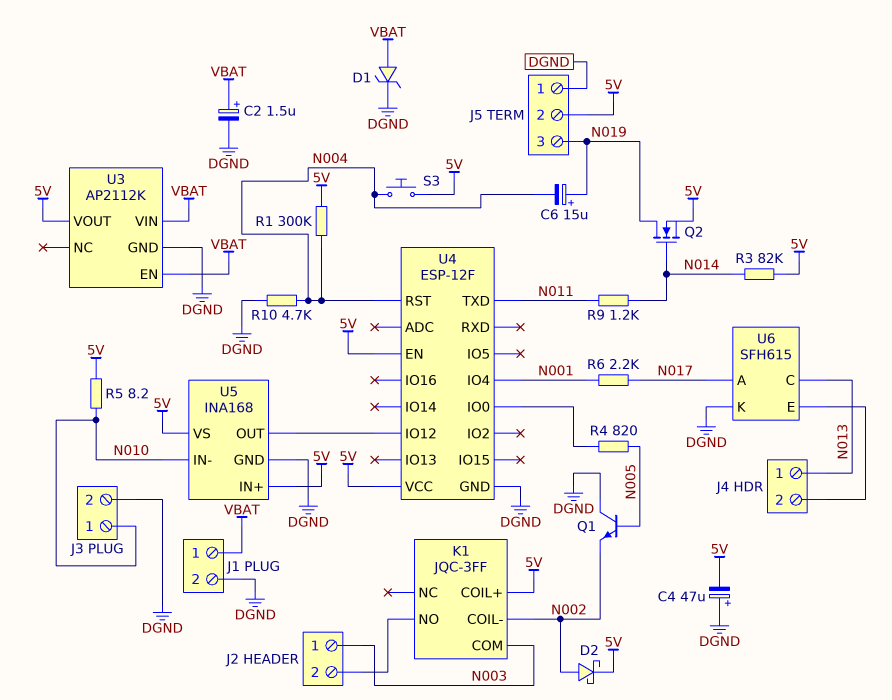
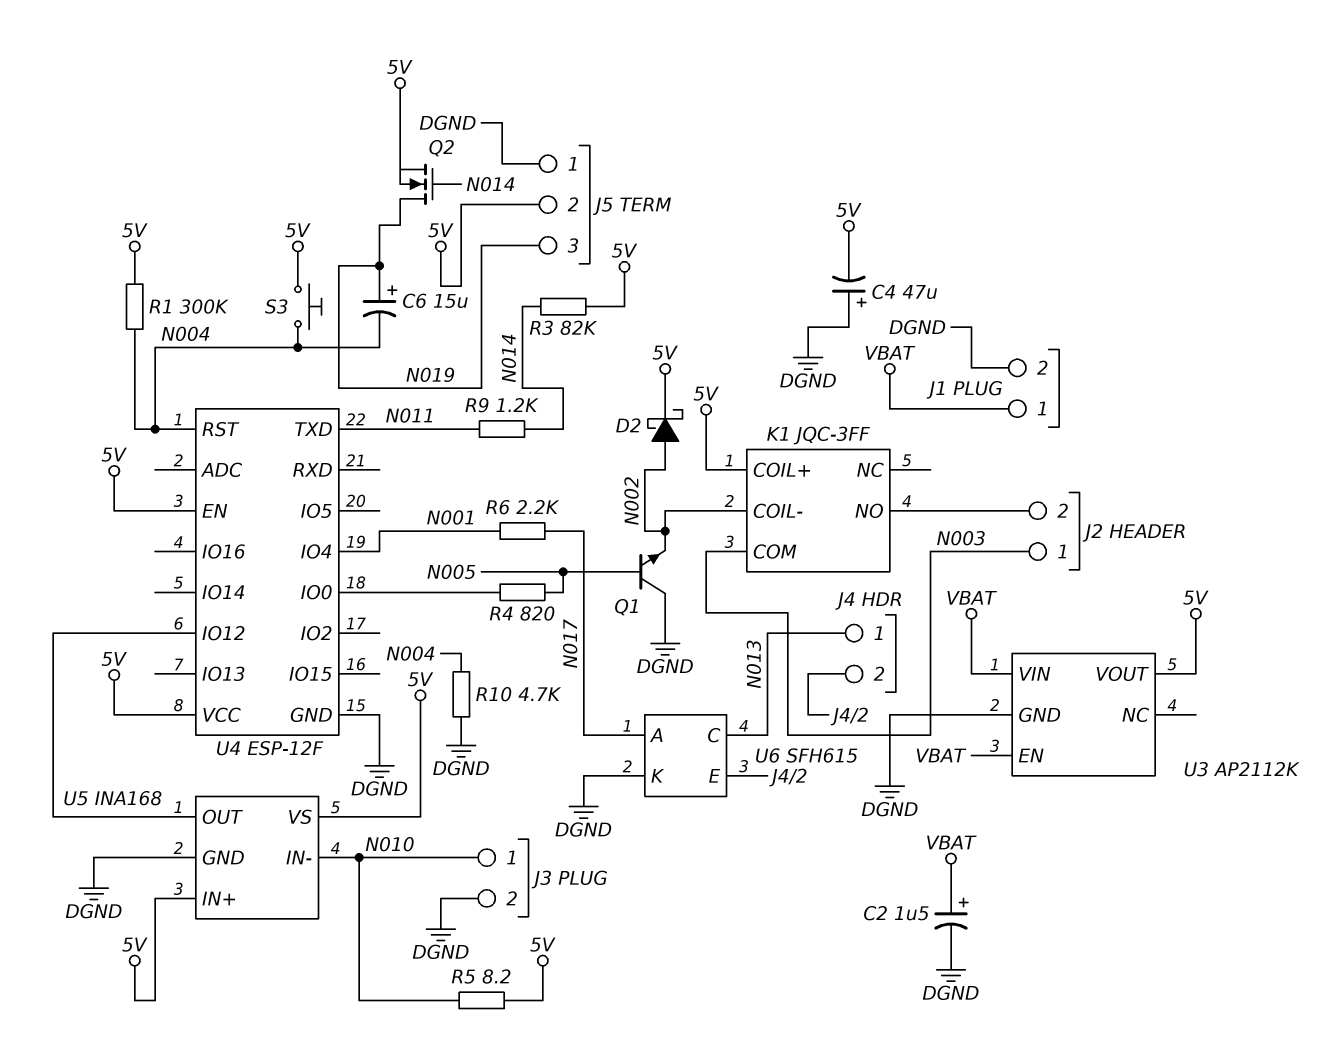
D1: zener (A VBAT, K DGND) -> none

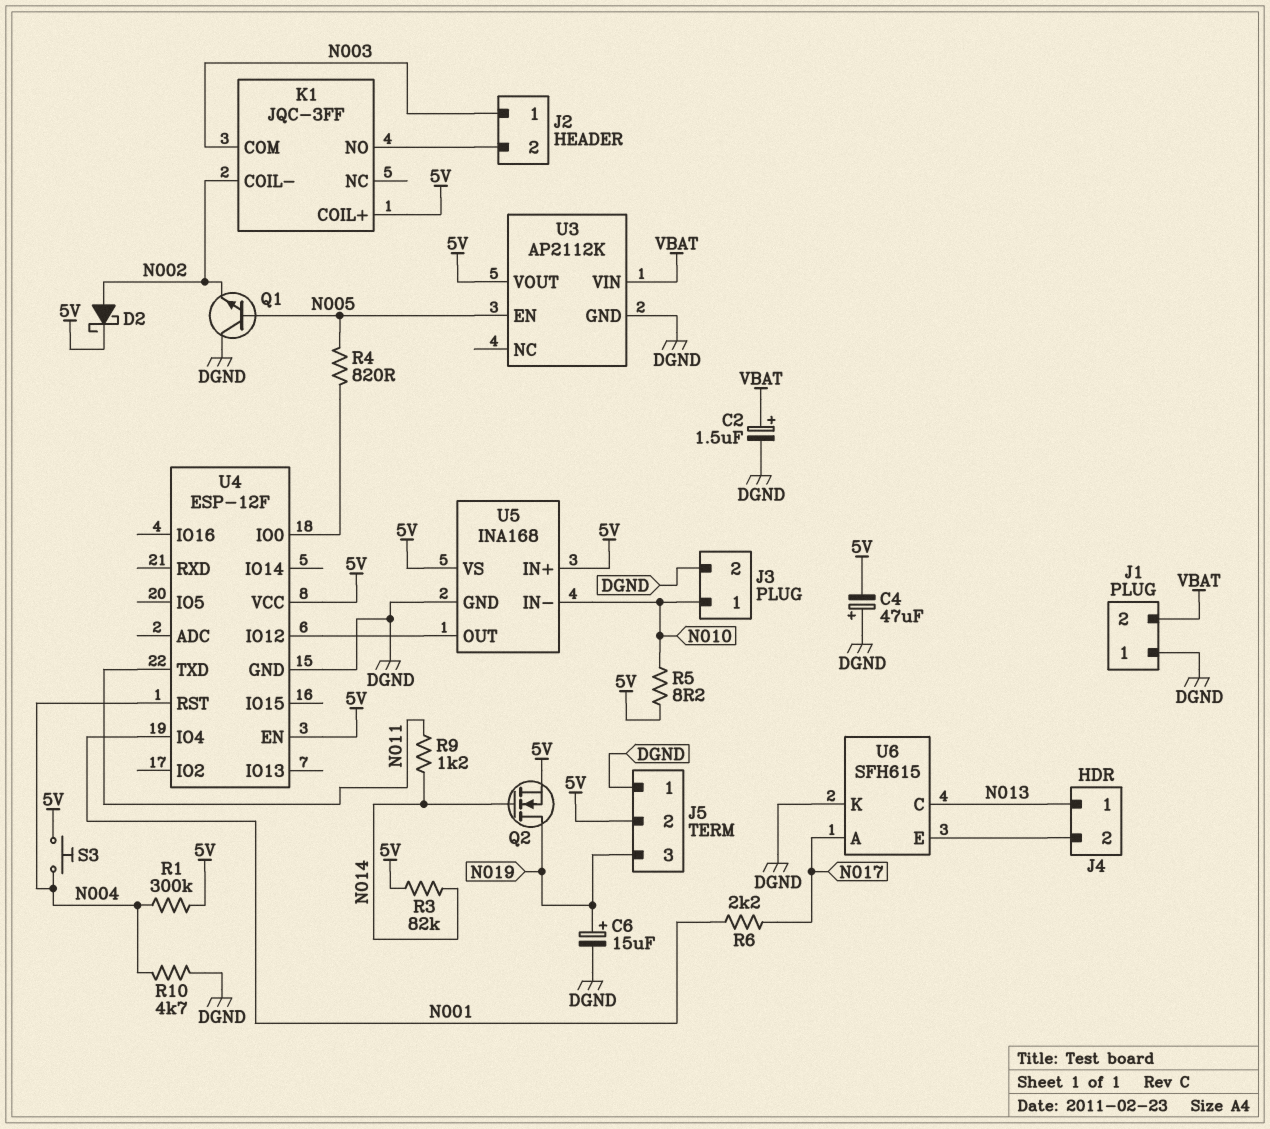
C6: 15uF (plus N019, minus N004) -> 15uF (plus N019, minus DGND)
J1 pin 1: VBAT -> DGND
J1 pin 2: DGND -> VBAT
U3 pin EN: VBAT -> N005

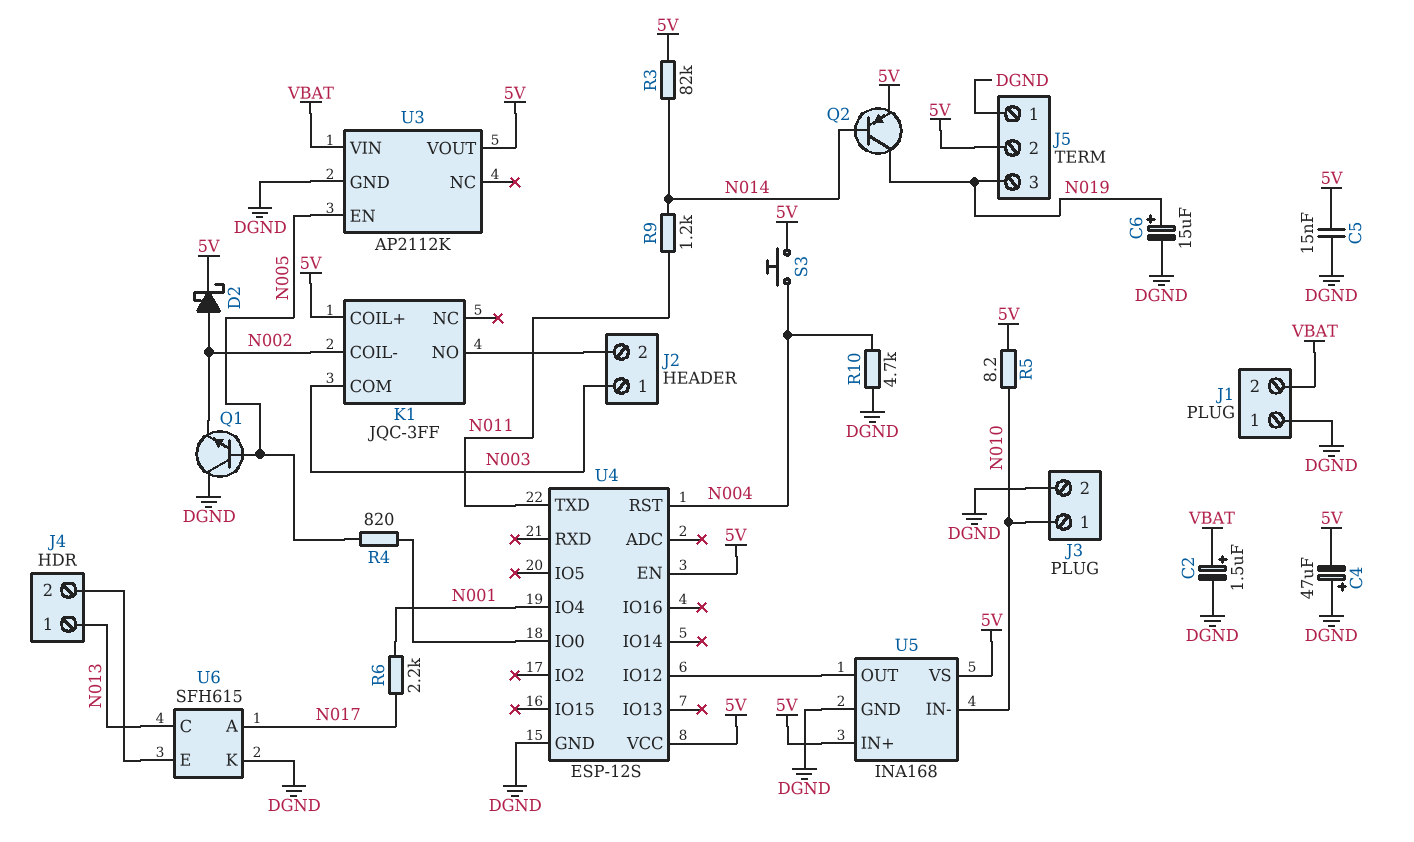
C5: none -> 15nF (5V, DGND)
Q2: NMOS (G N014, D N019, S 5V) -> PNP (B N014, C N019, E 5V)
R1: 300k (5V, N004) -> none
U4: ESP-12F -> ESP-12S

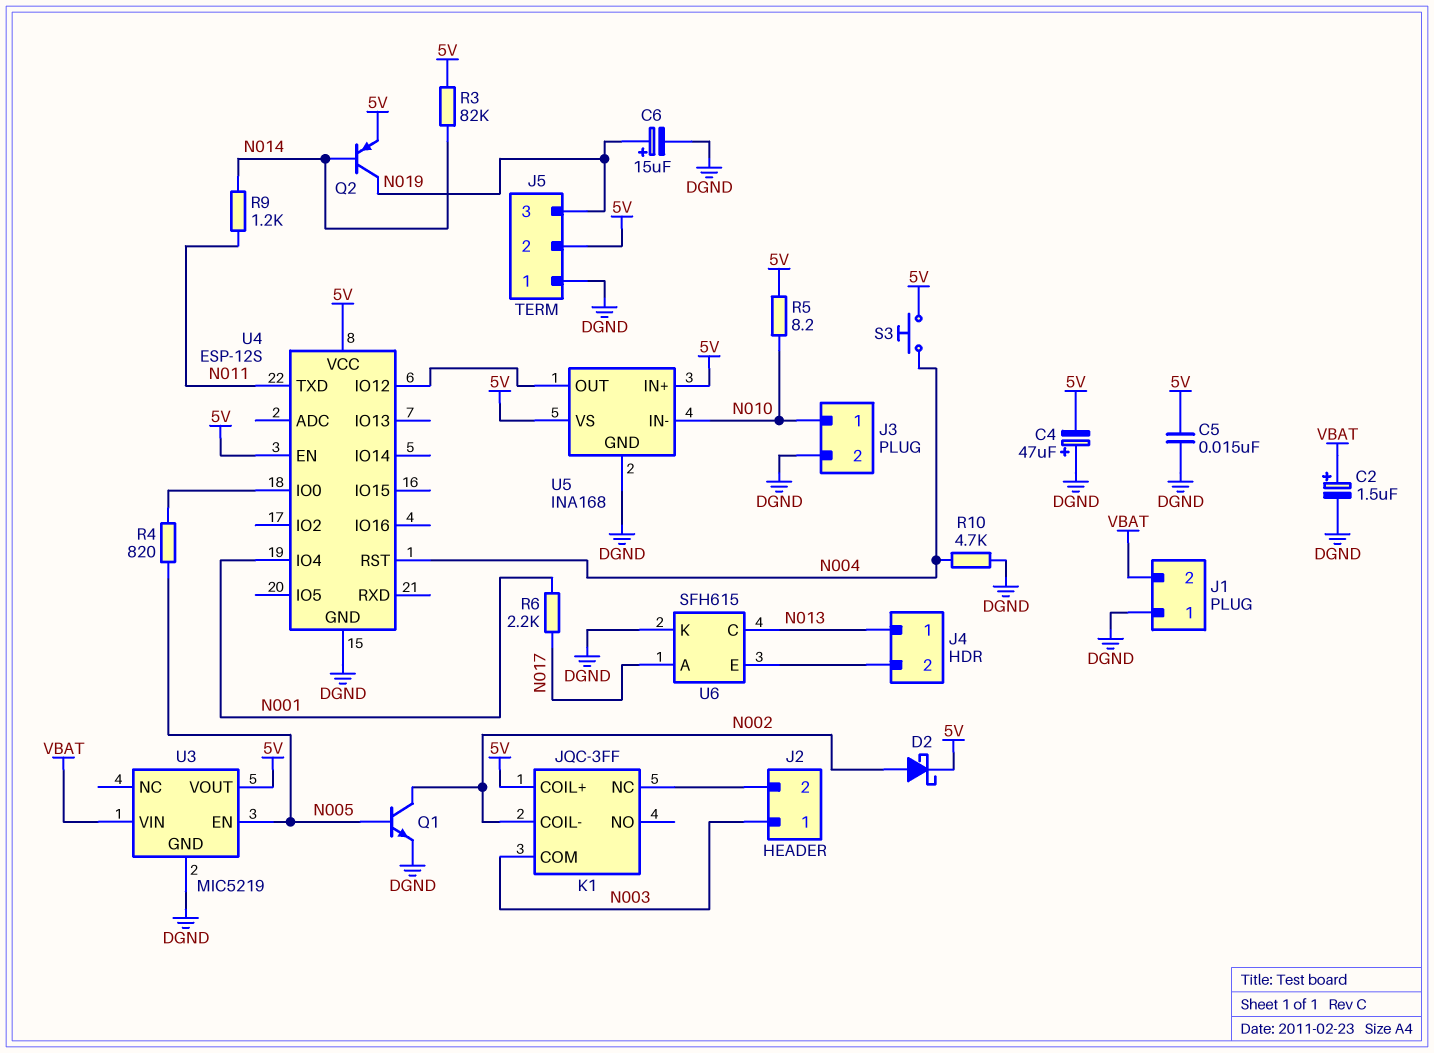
K1 pin NC: none -> J2/2
K1 pin NO: J2/2 -> none
Q1: NPN (B N005, C DGND, E N002) -> NPN (B N005, C N002, E DGND)
U3: AP2112K -> MIC5219

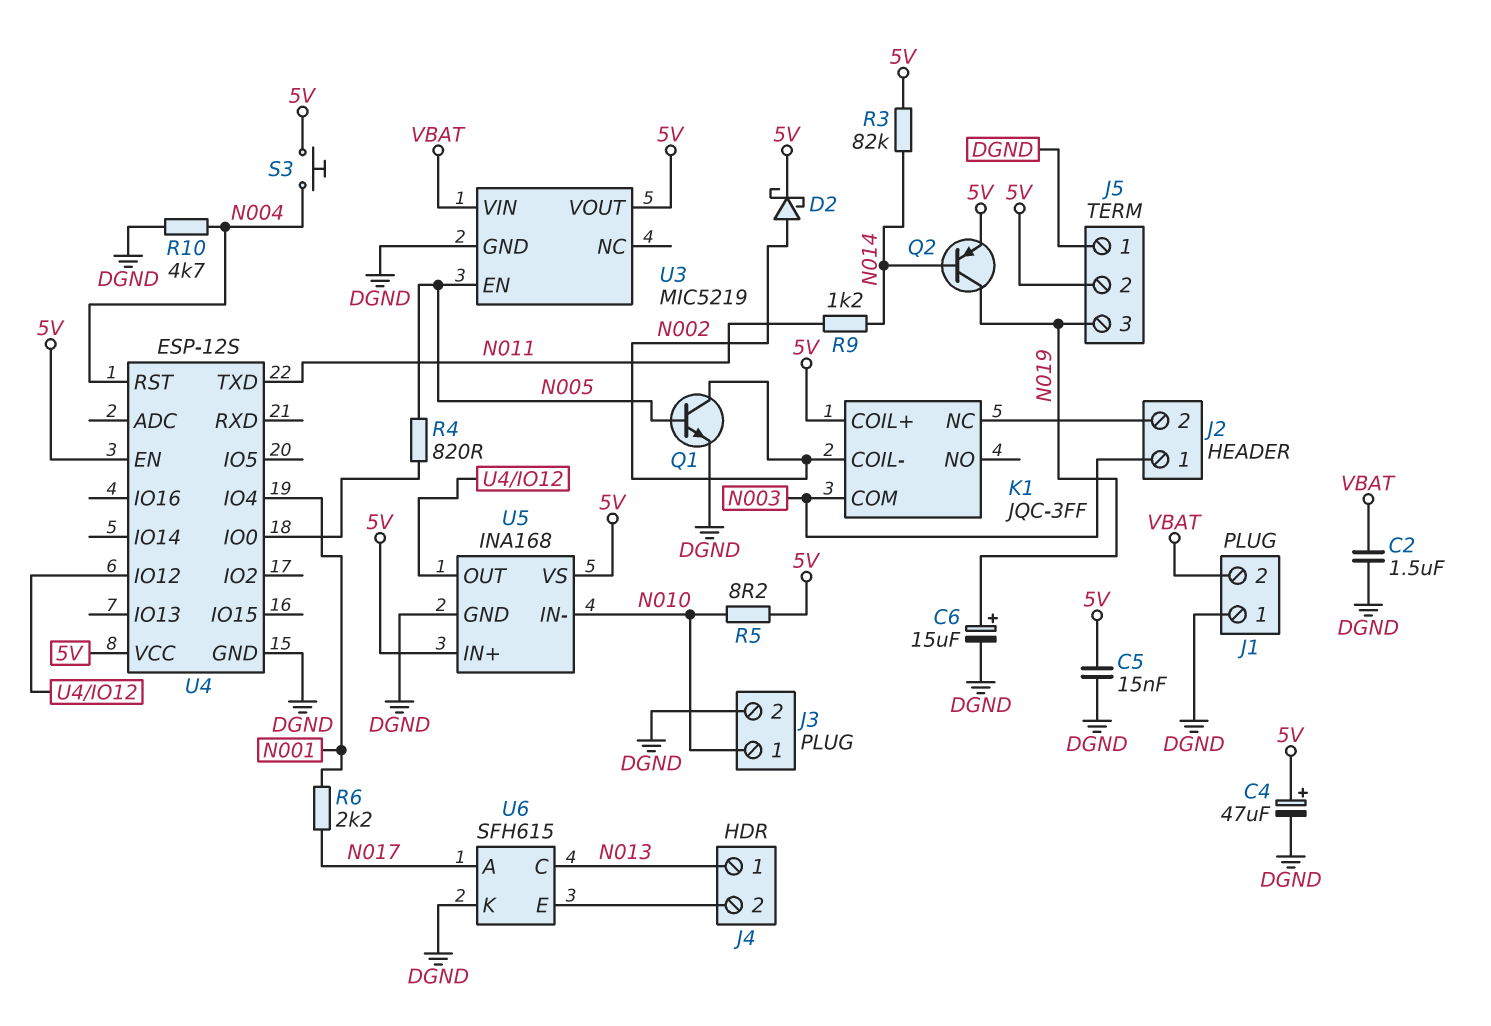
C2: 1.5uF (plus VBAT, minus DGND) -> 1.5uF (DGND, VBAT)
C4: 47uF (plus DGND, minus 5V) -> 47uF (plus 5V, minus DGND)

